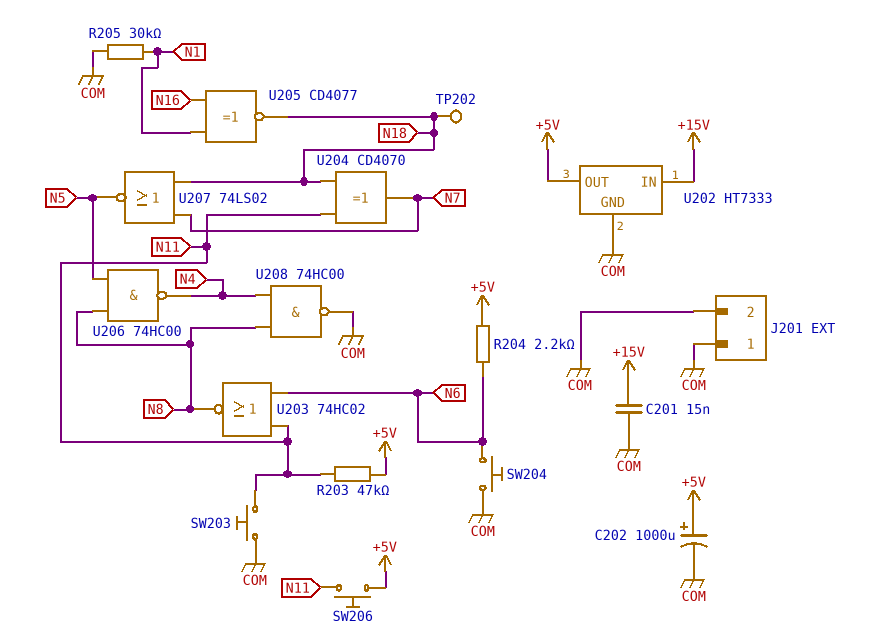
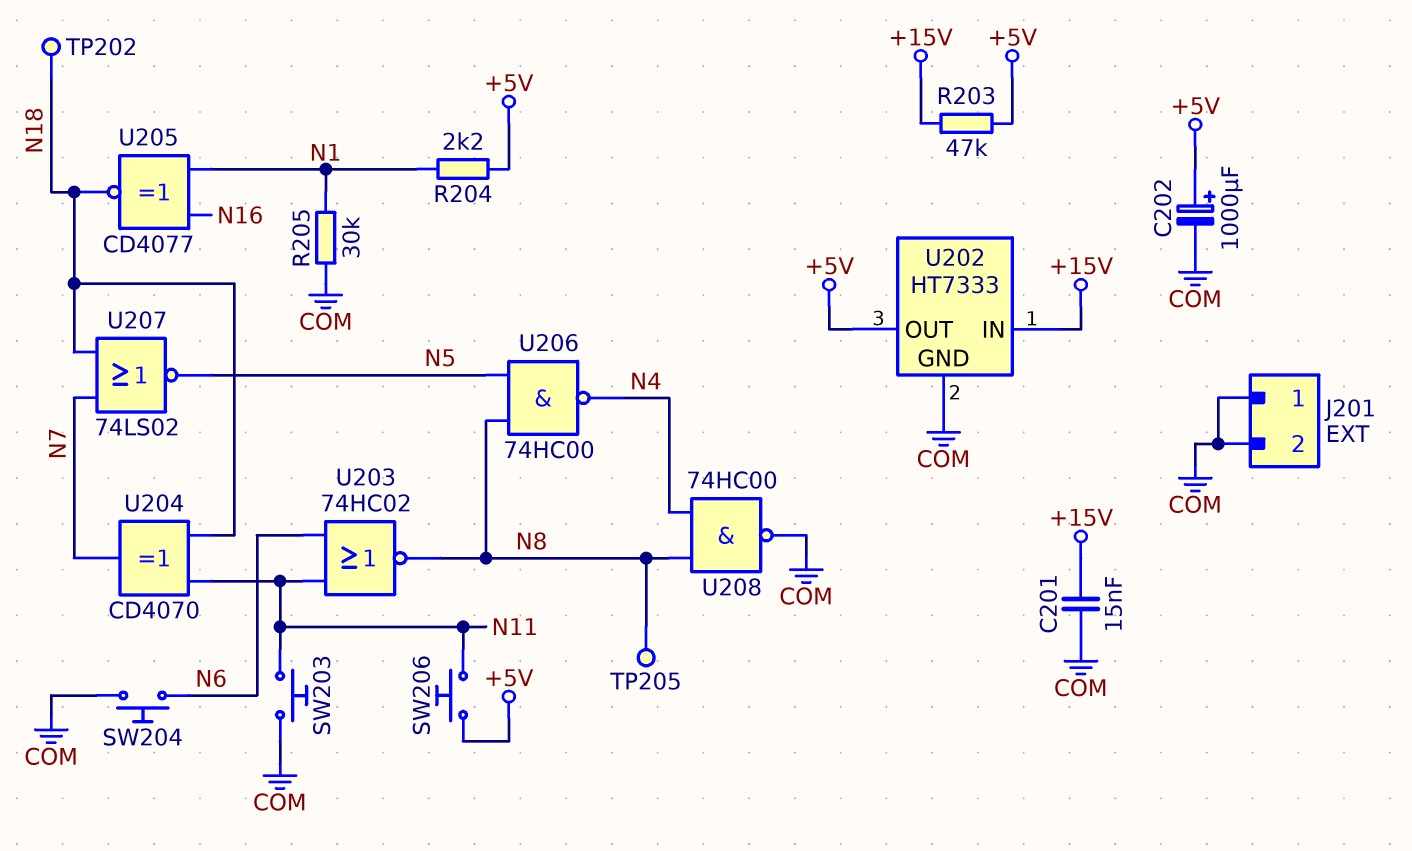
R203: 47k (+5V, N11) -> 47k (+5V, +15V)
R204: 2.2k (+5V, N6) -> 2.2k (+5V, N1)
TP205: none -> test point (N8)

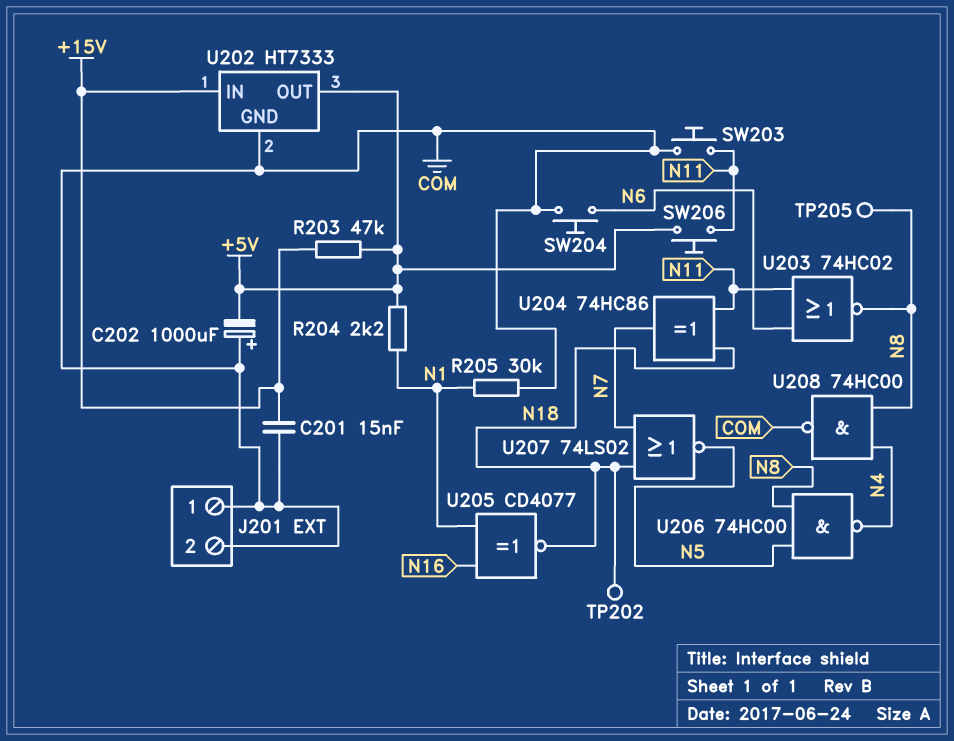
C202: 1000uF (plus +5V, minus COM) -> 1000uF (plus COM, minus +5V)
U204: XOR CD4070 (in N11, in N18, out N7) -> XOR 74HC86 (in N11, in N18, out N7)

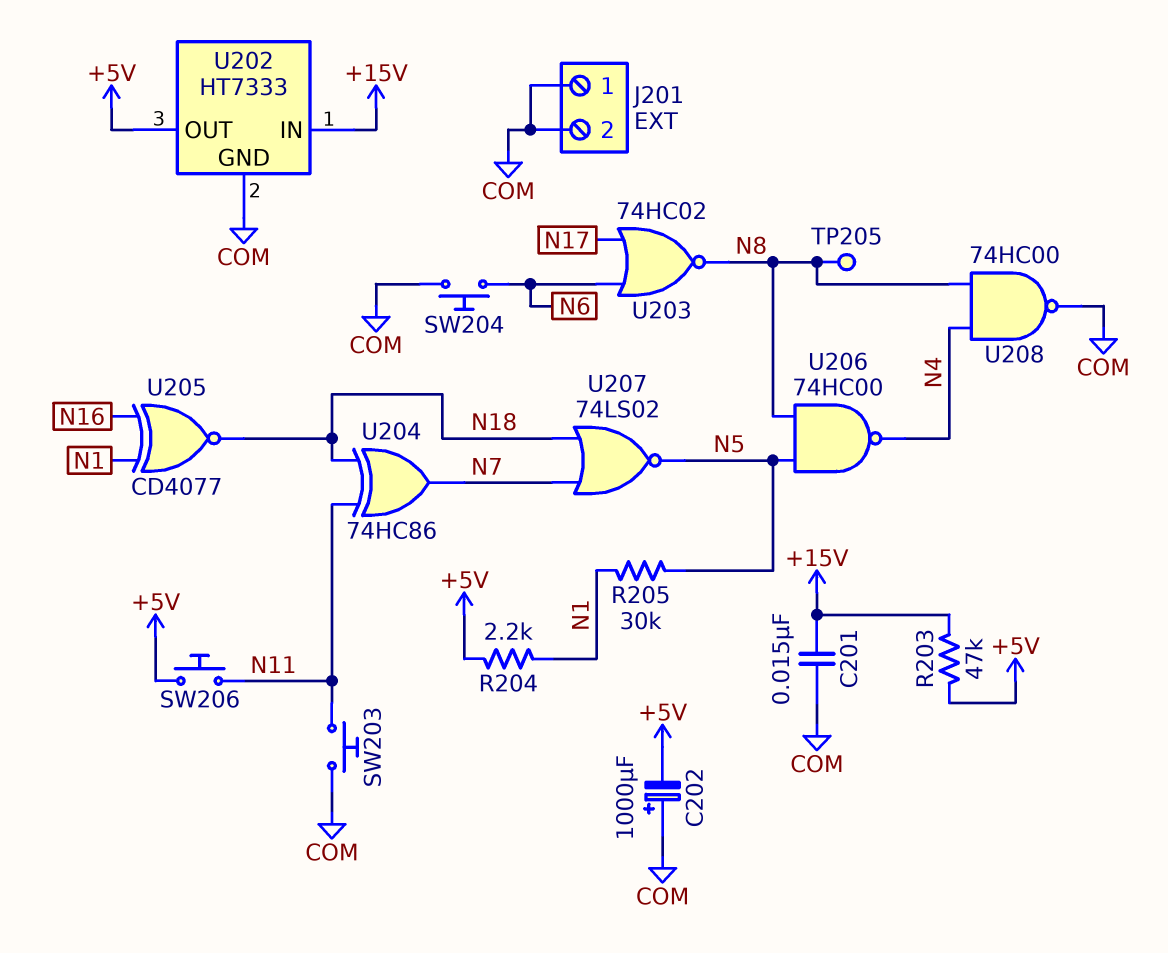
R205: 30k (COM, N1) -> 30k (N1, N5)
TP202: test point (N18) -> none
U203: NOR 74HC02 (in N6, in N11, out N8) -> NOR 74HC02 (in N6, in N17, out N8)

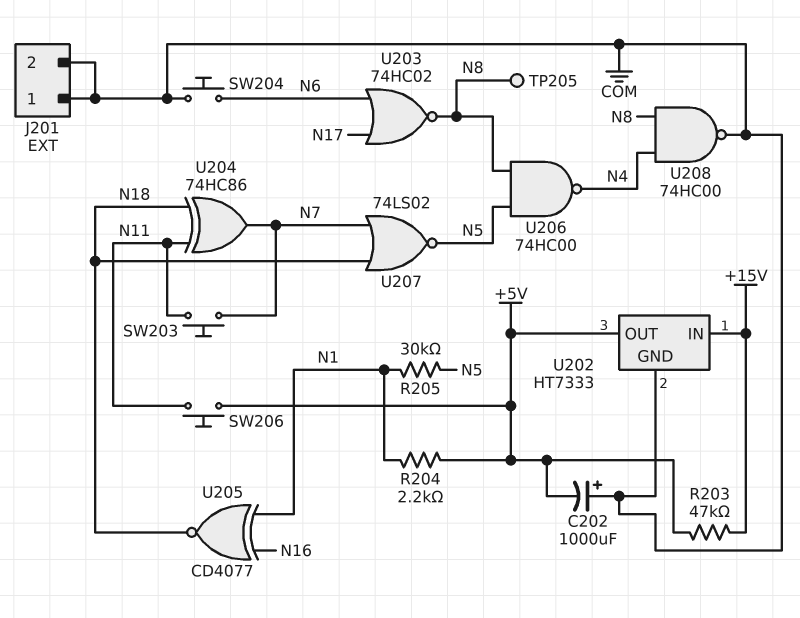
C201: 15nF (+15V, COM) -> none
SW203: button (COM, N11) -> button (N7, N11)

